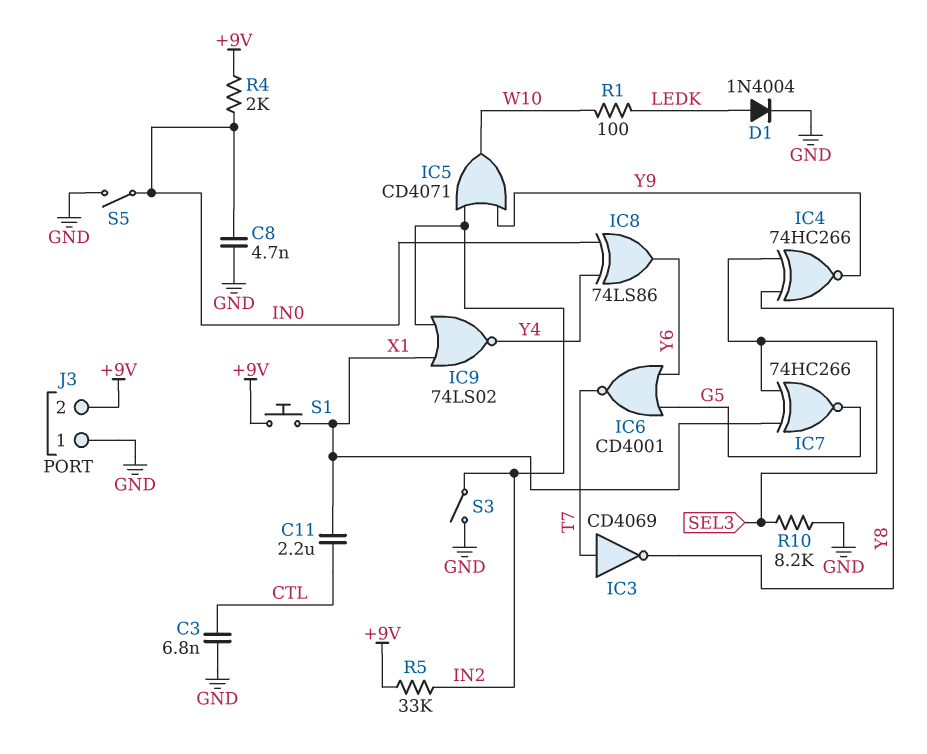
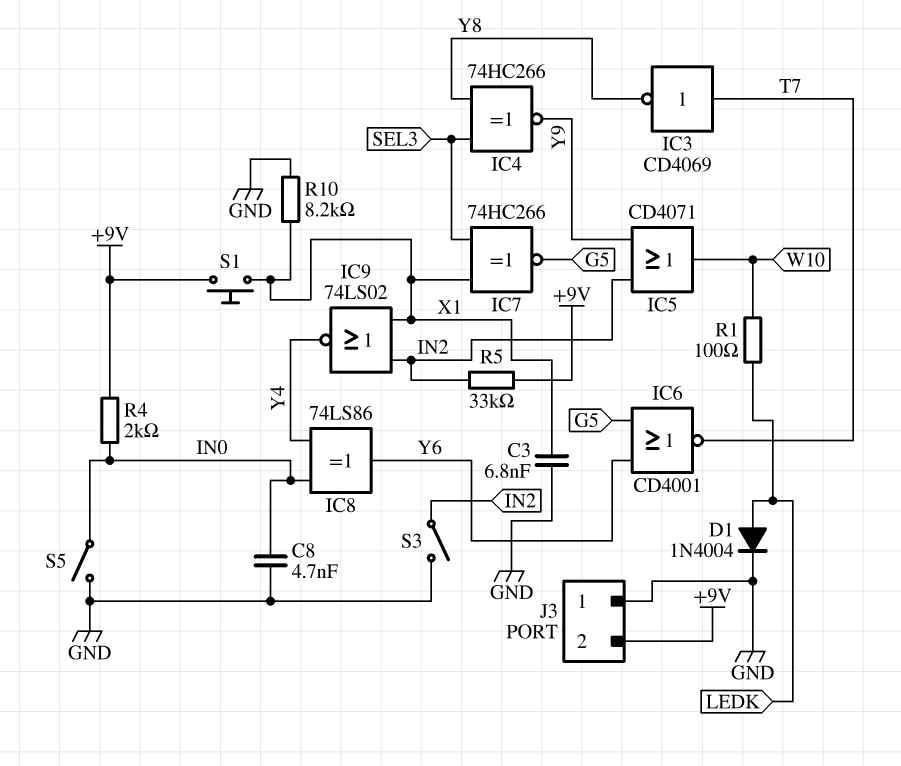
C3: 6.8nF (CTL, GND) -> 6.8nF (GND, X1)
C11: 2.2uF (CTL, X1) -> none
R10: 8.2k (GND, SEL3) -> 8.2k (GND, X1)

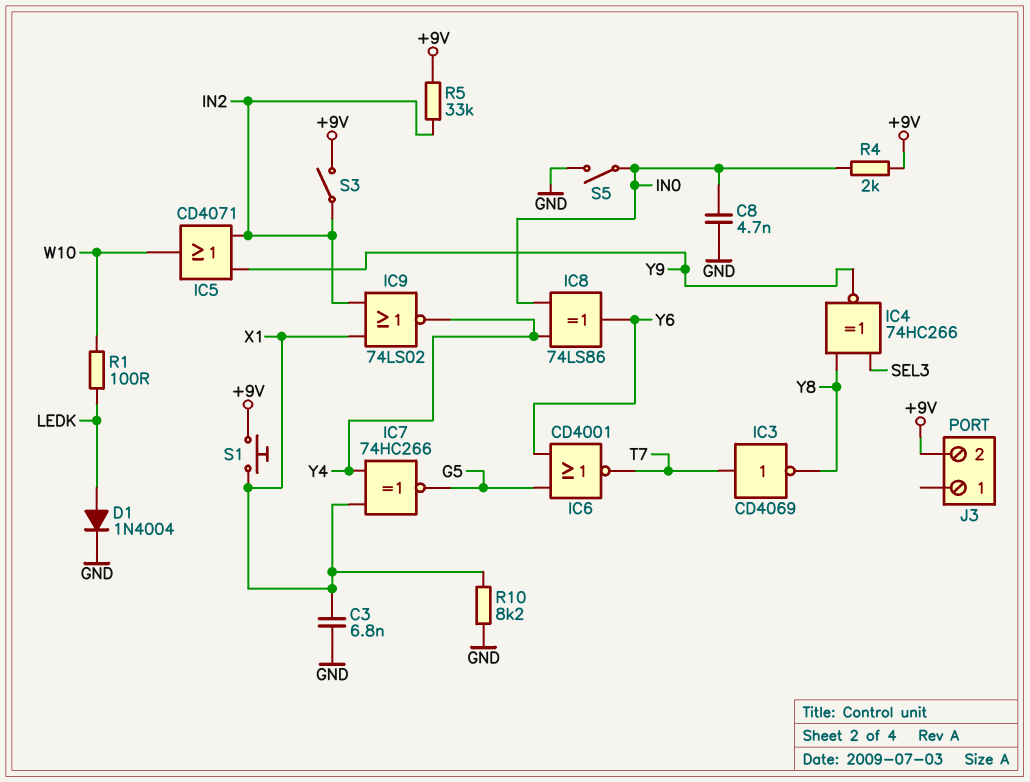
IC7: XNOR 74HC266 (in SEL3, in X1, out G5) -> XNOR 74HC266 (in X1, in Y4, out G5)
J3 pin 1: GND -> none
S3: switch (GND, IN2) -> switch (+9V, IN2)

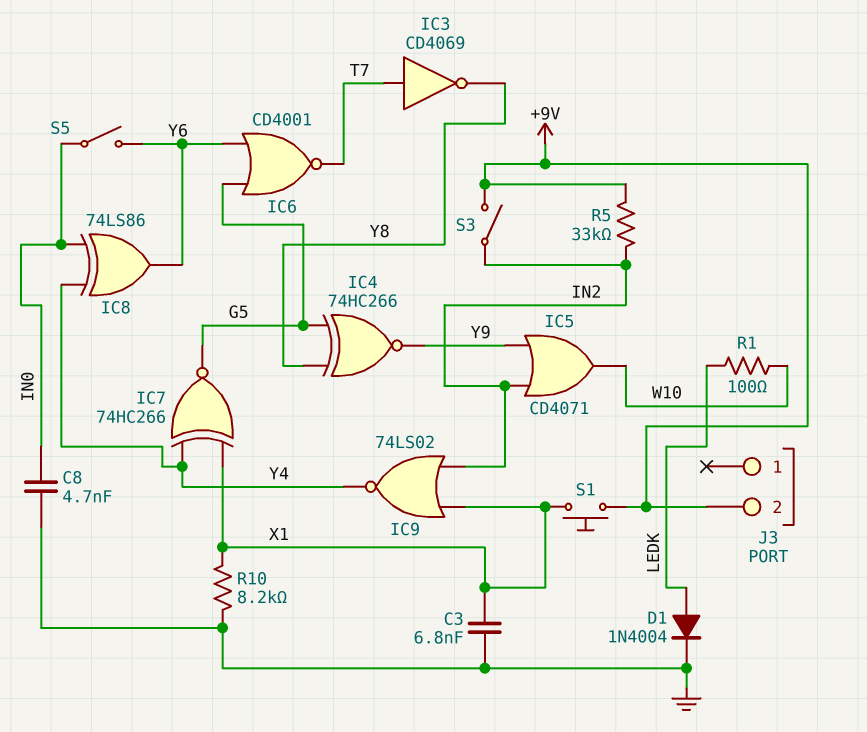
IC4: XNOR 74HC266 (in SEL3, in Y8, out Y9) -> XNOR 74HC266 (in G5, in Y8, out Y9)
R4: 2k (+9V, IN0) -> none
S5: switch (GND, IN0) -> switch (IN0, Y6)

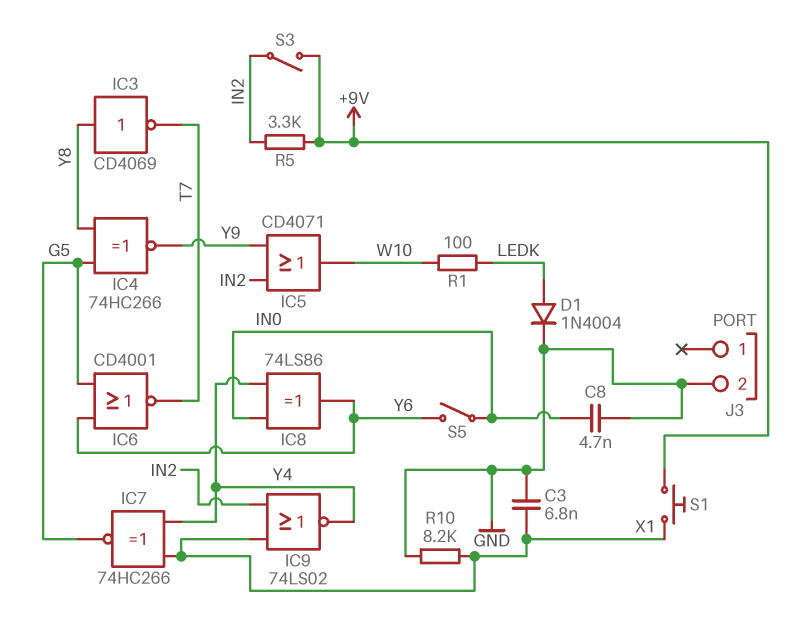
IC3: NOT CD4069 (in T7, out Y8) -> NOT CD4069 (in Y8, out T7)
J3 pin 2: +9V -> GND
R5: 33k (+9V, IN2) -> 3.3k (+9V, IN2)

